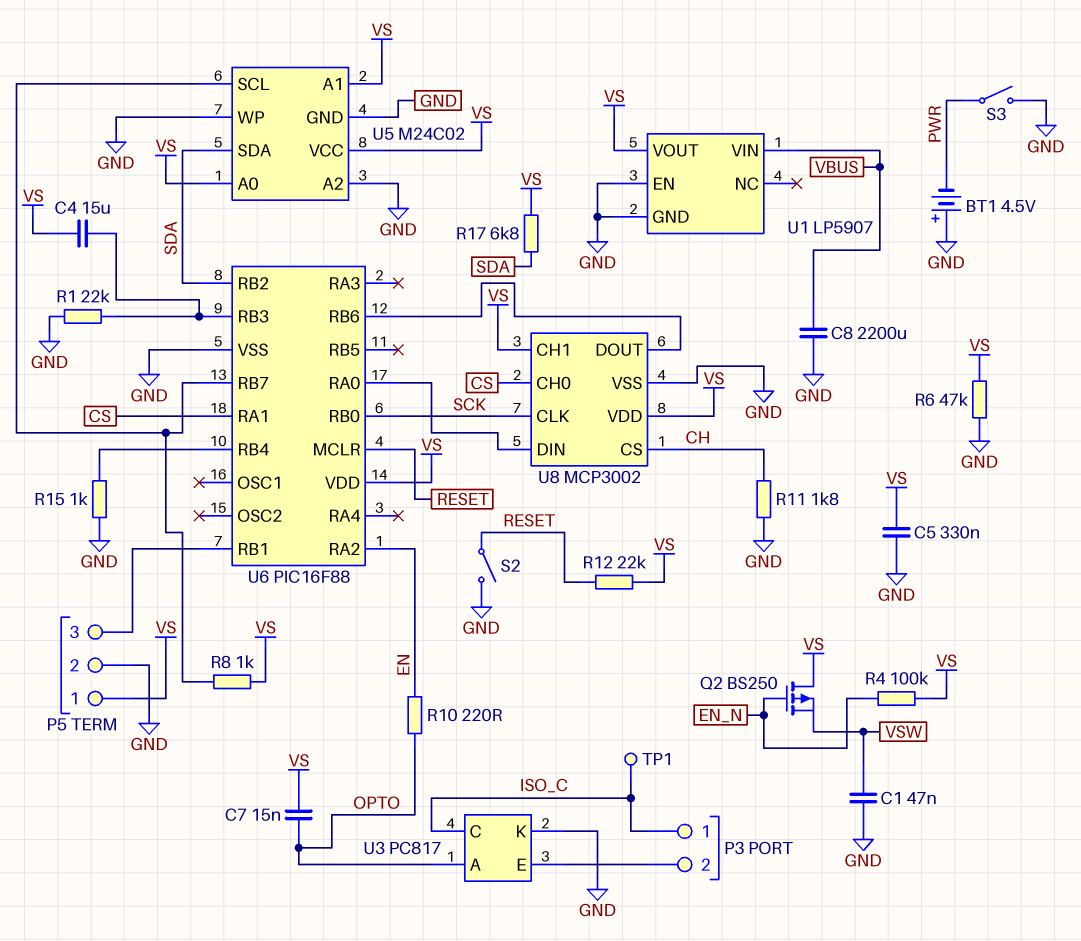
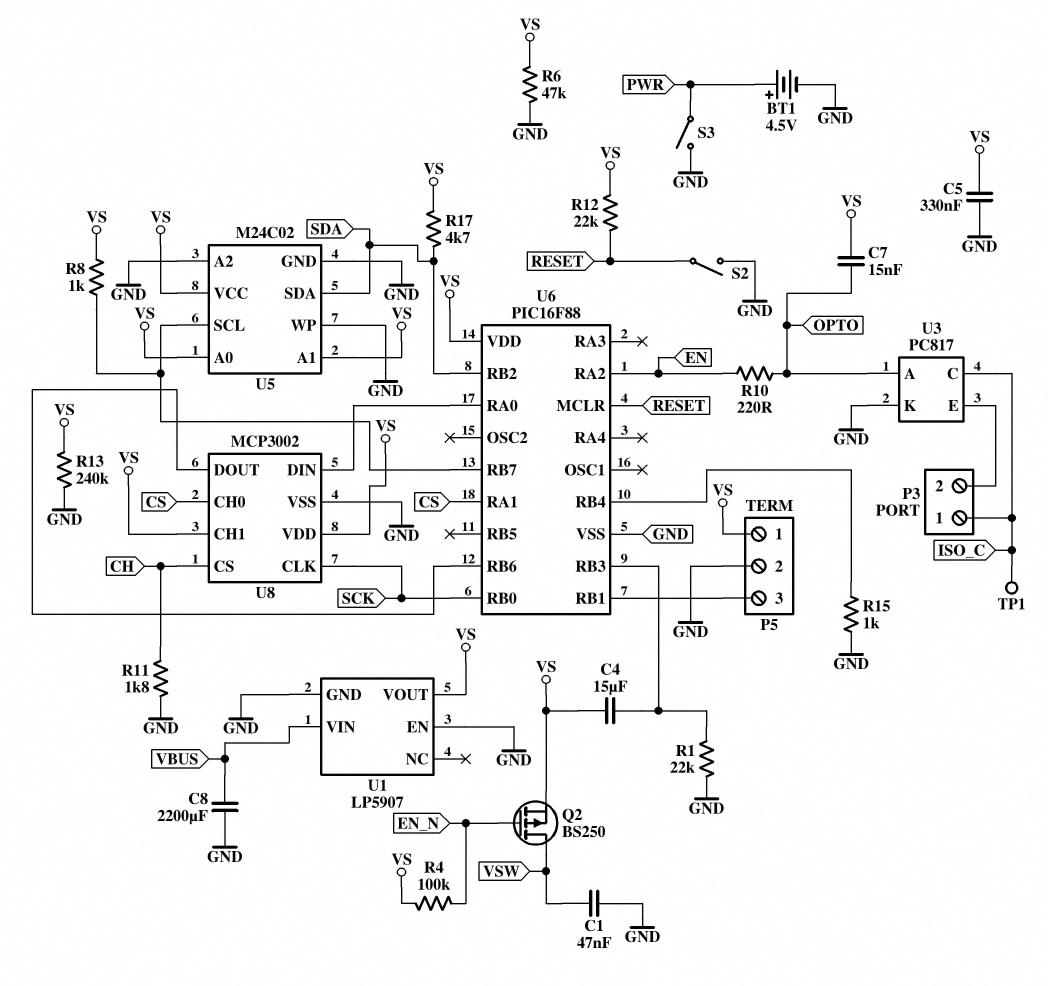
BT1: 4.5V (plus GND, minus PWR) -> 4.5V (plus PWR, minus GND)
Q2: PMOS BS250 (G EN_N, D VS, S VSW) -> PMOS BS250 (G EN_N, D VSW, S VS)
R13: none -> 240k (GND, VS)
R17: 6.8k (SDA, VS) -> 4.7k (SDA, VS)

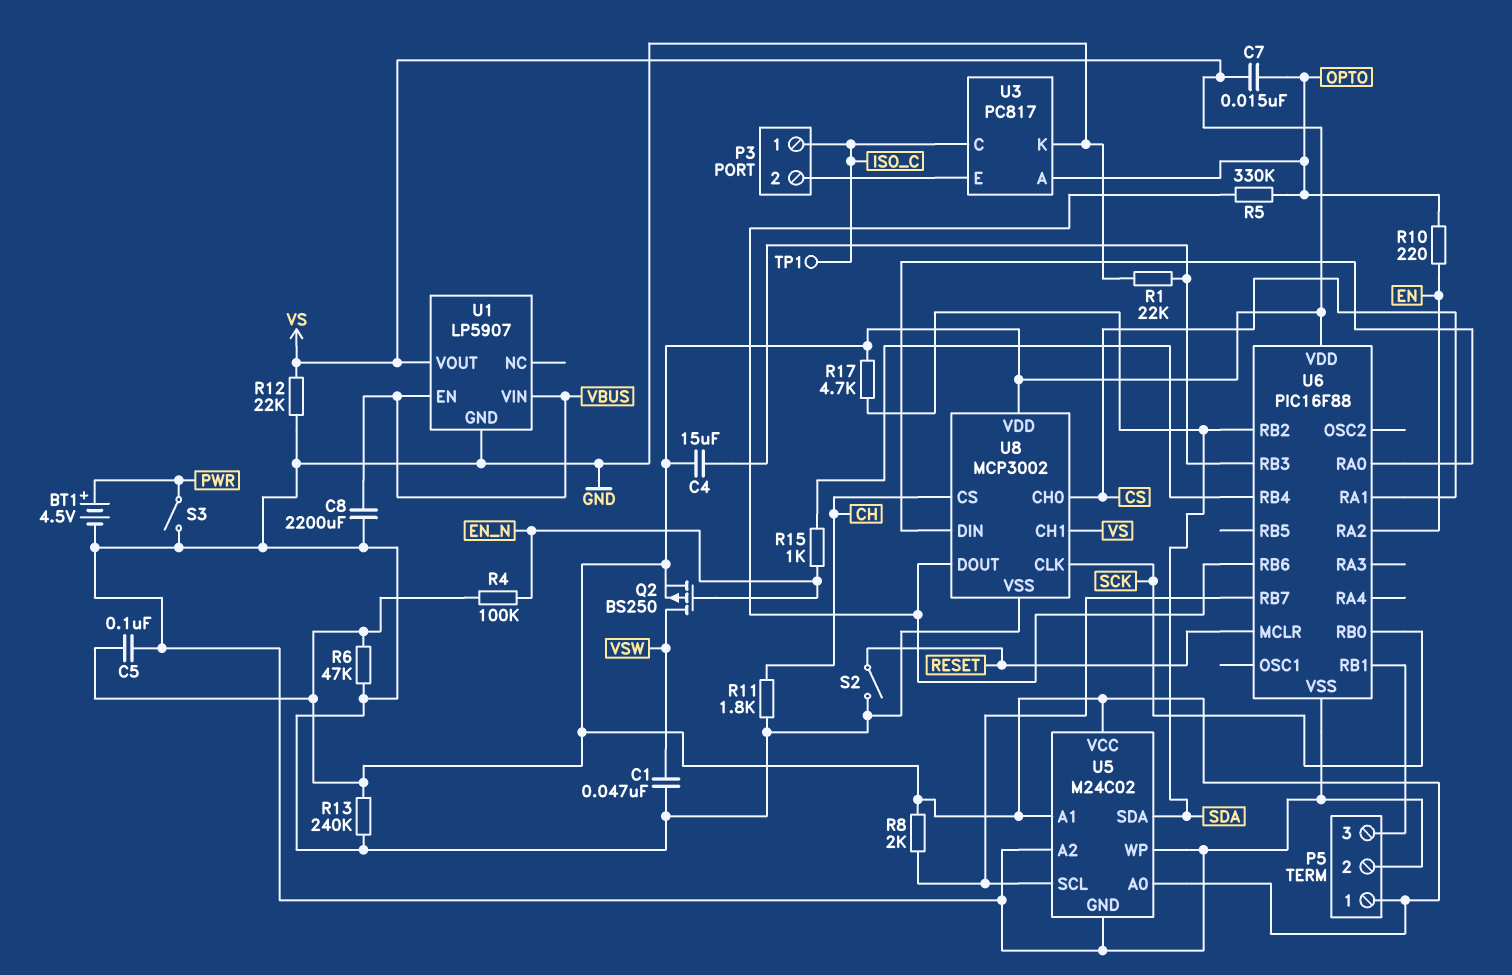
C5: 330nF (GND, VS) -> 100nF (GND, VS)
R5: none -> 330k (OPTO, U6/RB6)
R8: 1k (U5/SCL, VS) -> 2k (U5/SCL, VS)
R12: 22k (RESET, VS) -> 22k (GND, VS)
R15: 1k (GND, U6/RB4) -> 1k (EN_N, U6/RB4)
U1 pin EN: GND -> VBUS

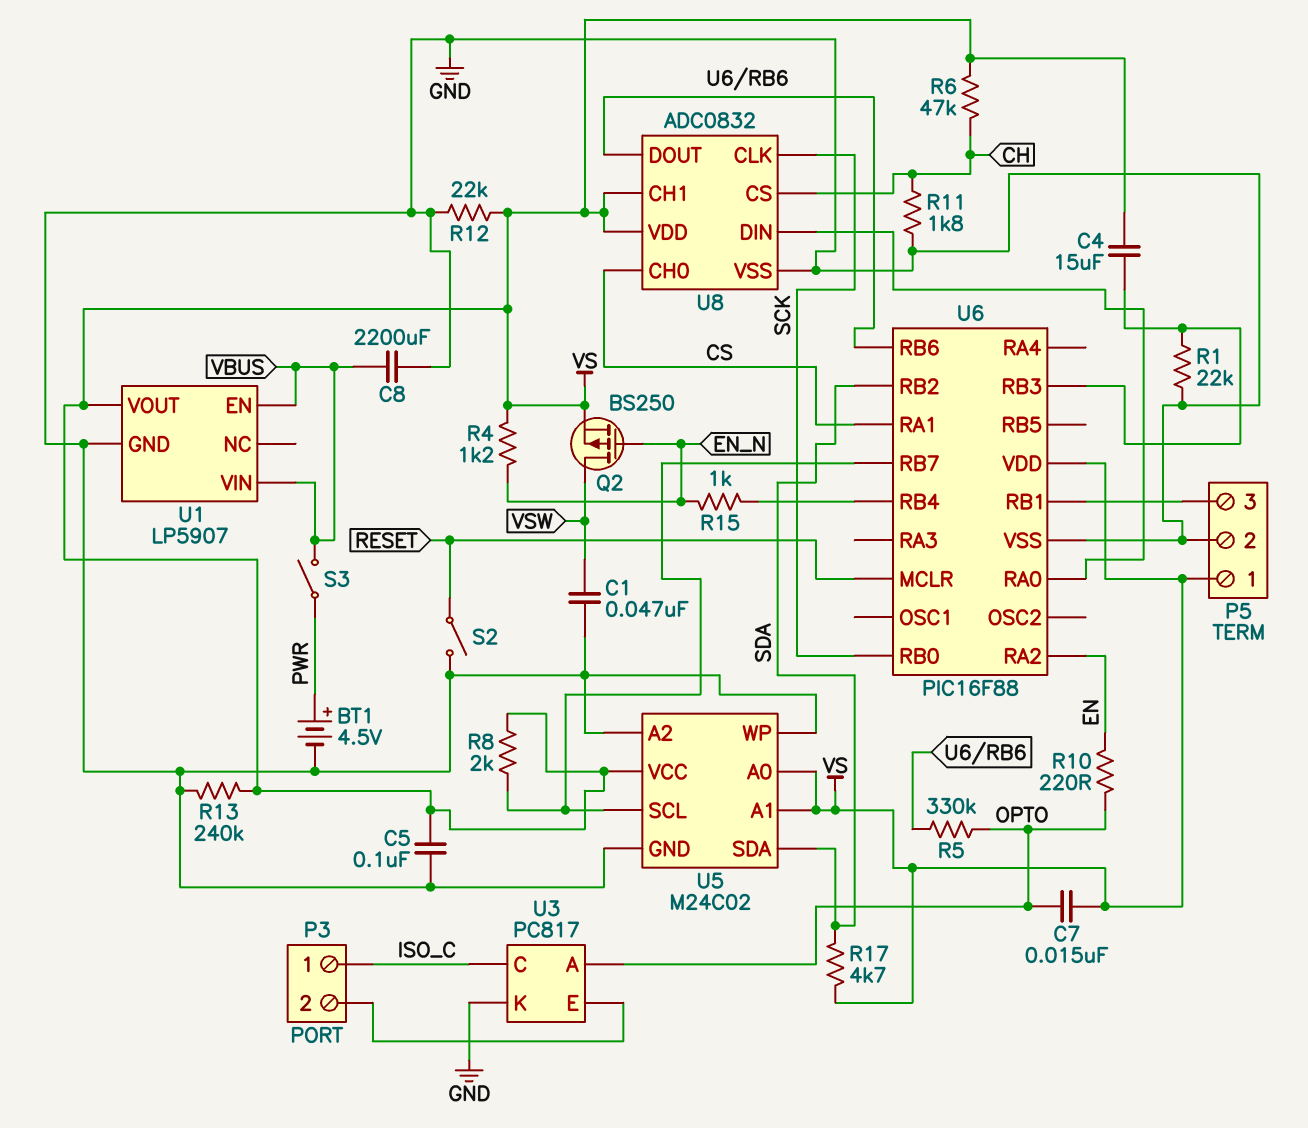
R4: 100k (EN_N, VS) -> 1.2k (EN_N, VS)
R6: 47k (GND, VS) -> 47k (CH, VS)
S3: switch (GND, PWR) -> switch (PWR, VBUS)
TP1: test point (ISO_C) -> none
U8: MCP3002 -> ADC0832

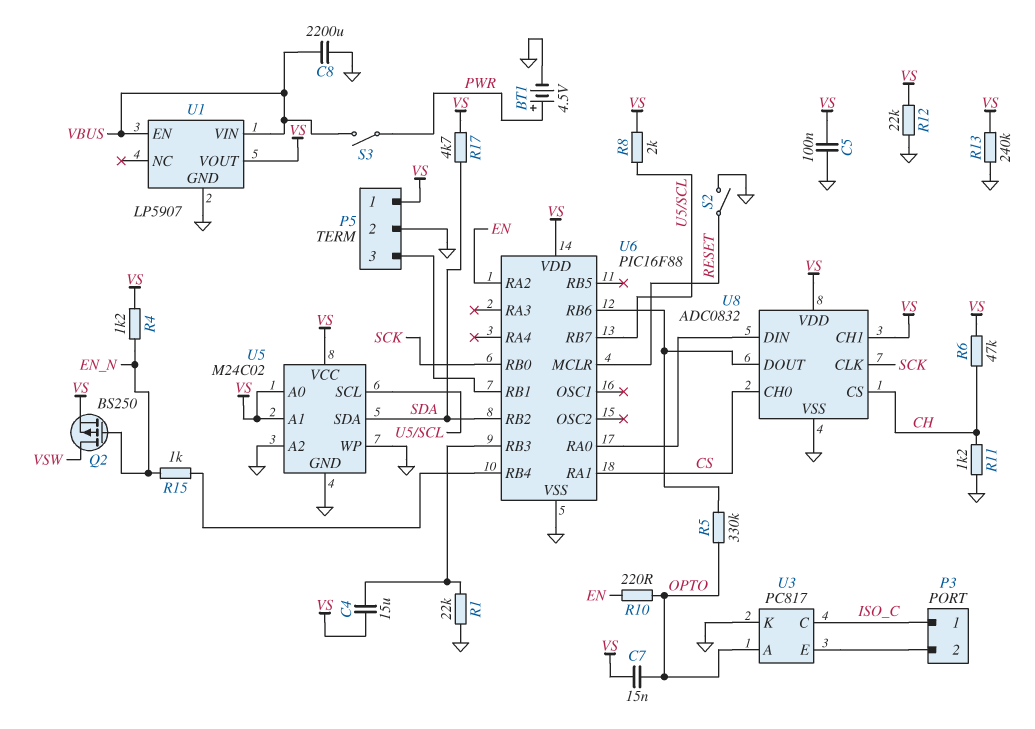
C1: 47nF (GND, VSW) -> none
R11: 1.8k (CH, GND) -> 1.2k (CH, GND)

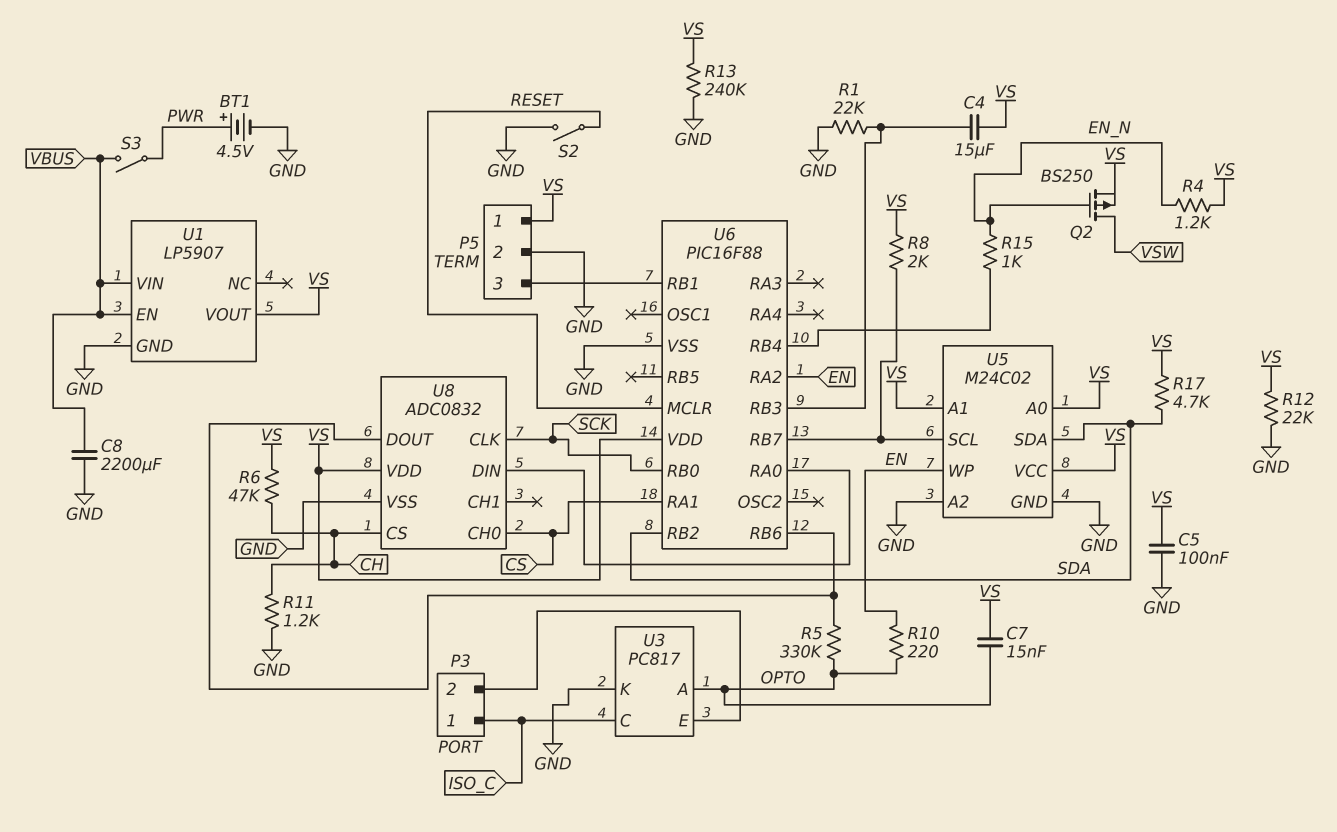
U5 pin WP: GND -> EN
U8 pin CH1: VS -> none

